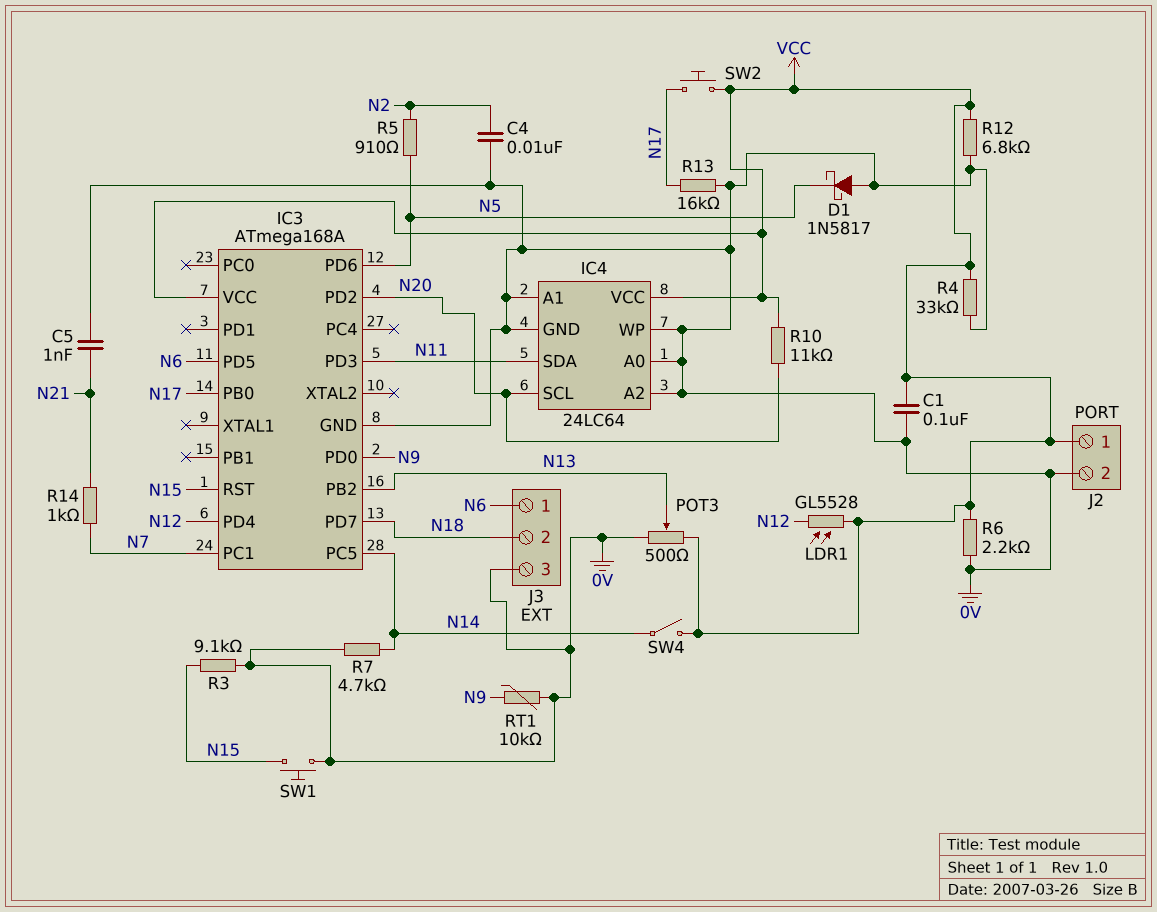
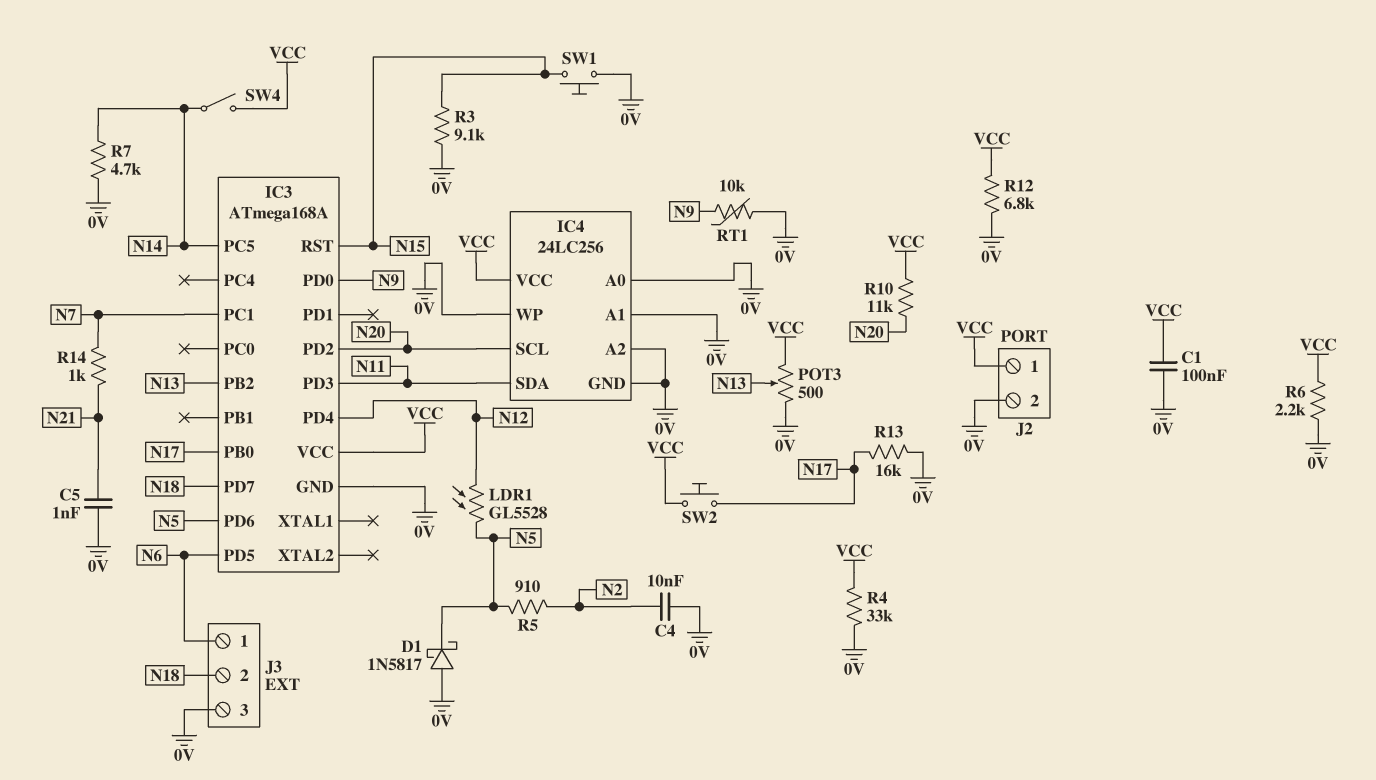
IC4: 24LC64 -> 24LC256
LDR1: GL5528 (N12, VCC) -> GL5528 (N5, N12)

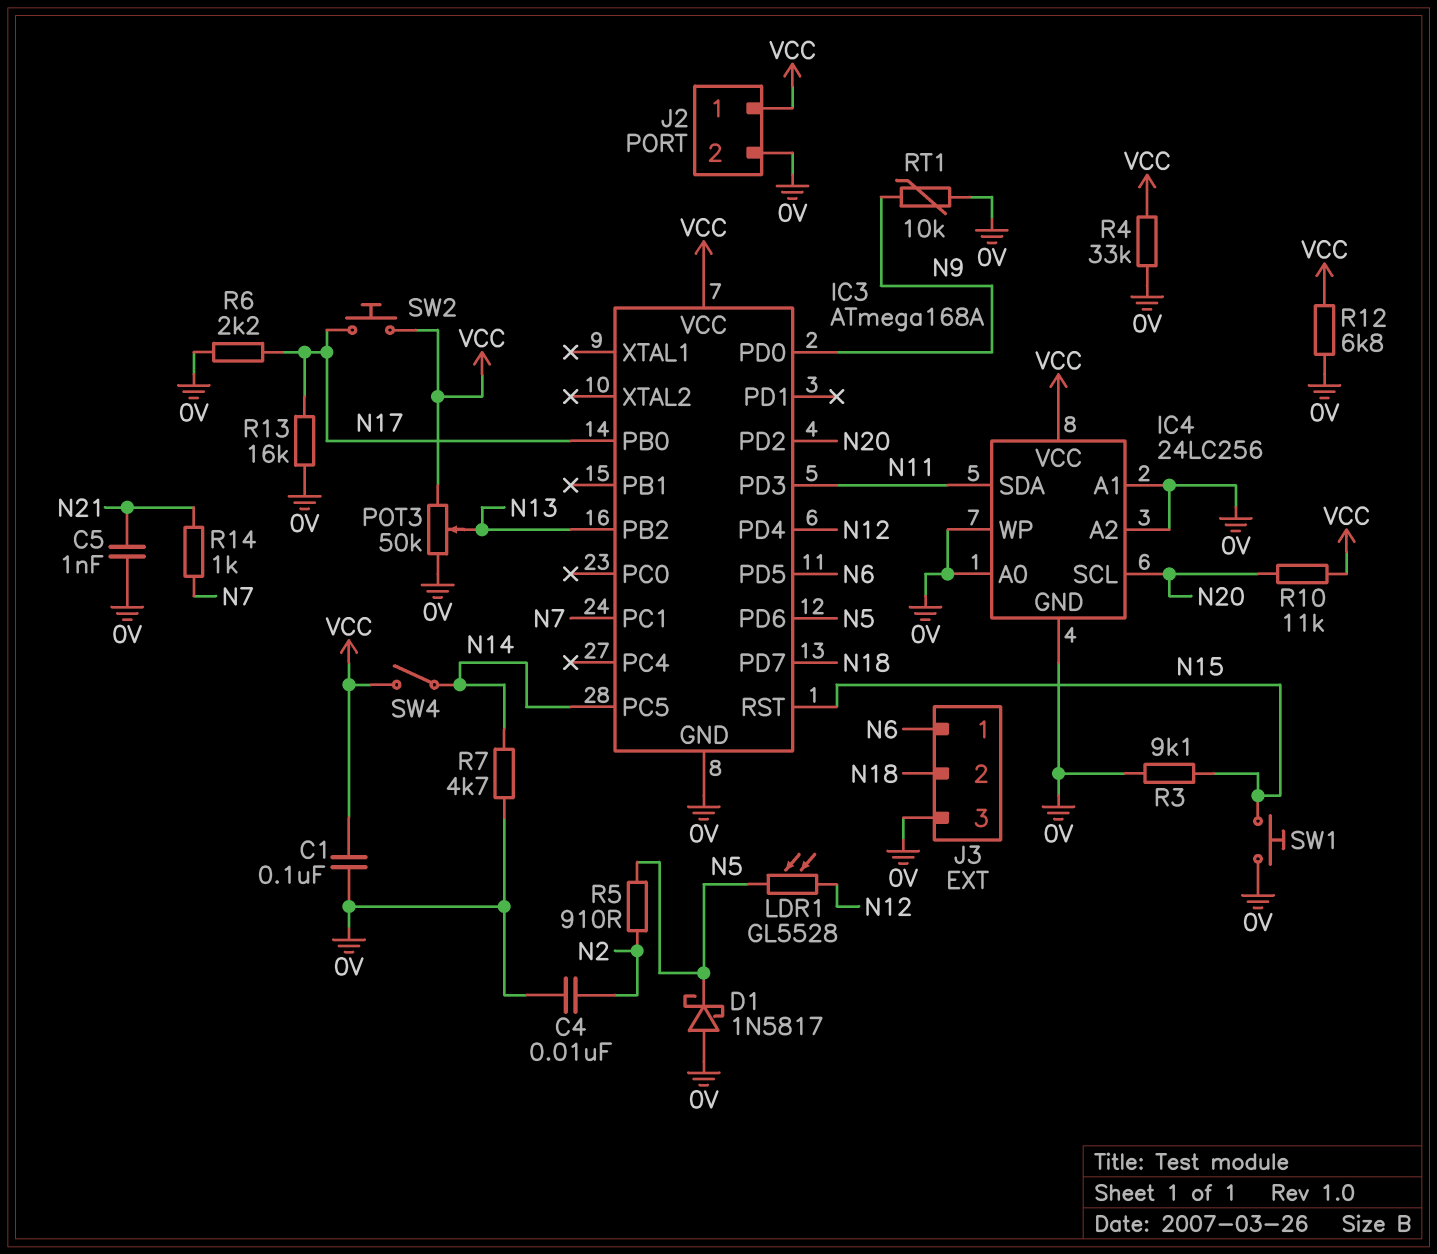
POT3: 500 (0V, VCC, wiper N13) -> 50k (0V, VCC, wiper N13)
R6: 2.2k (0V, VCC) -> 2.2k (0V, N17)

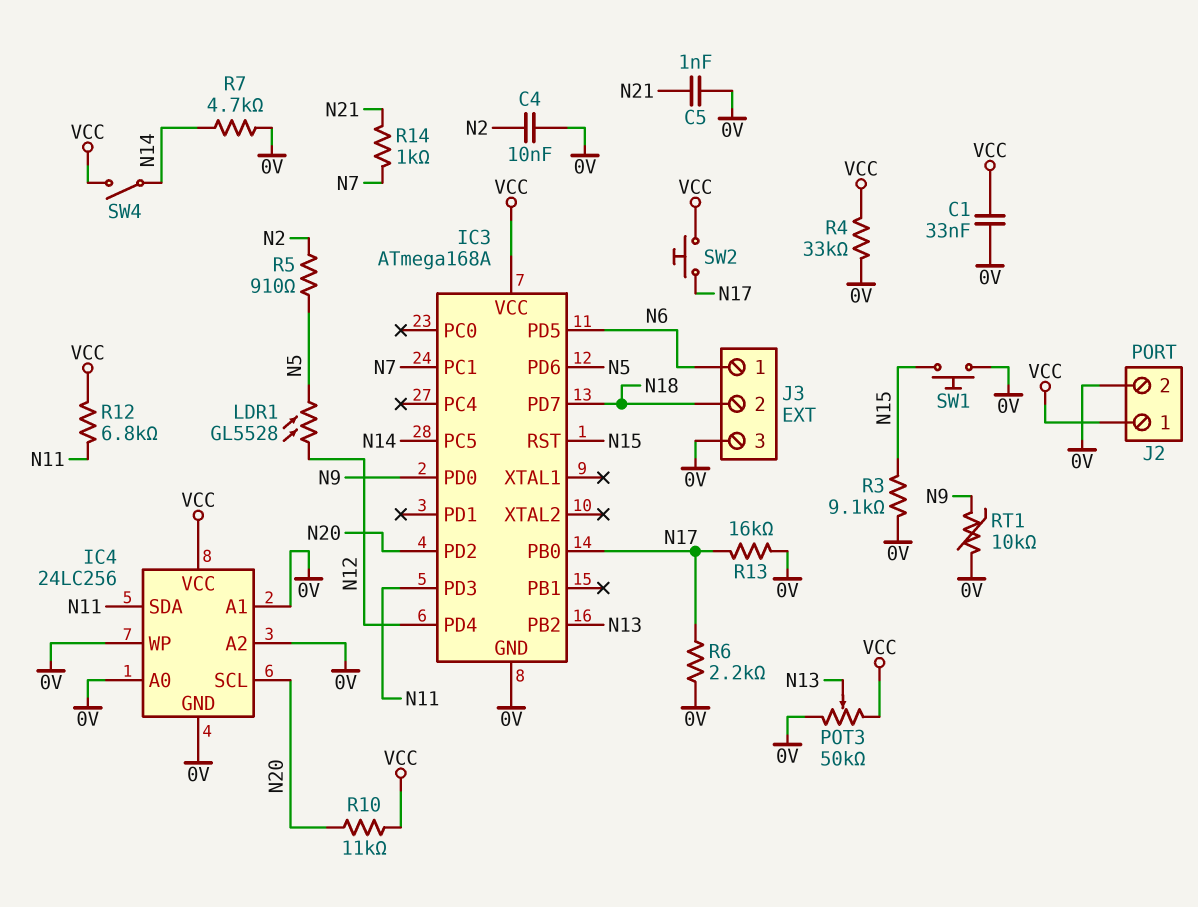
C1: 100nF (0V, VCC) -> 33nF (0V, VCC)
D1: schottky 1N5817 (A 0V, K N5) -> none
R12: 6.8k (0V, VCC) -> 6.8k (N11, VCC)

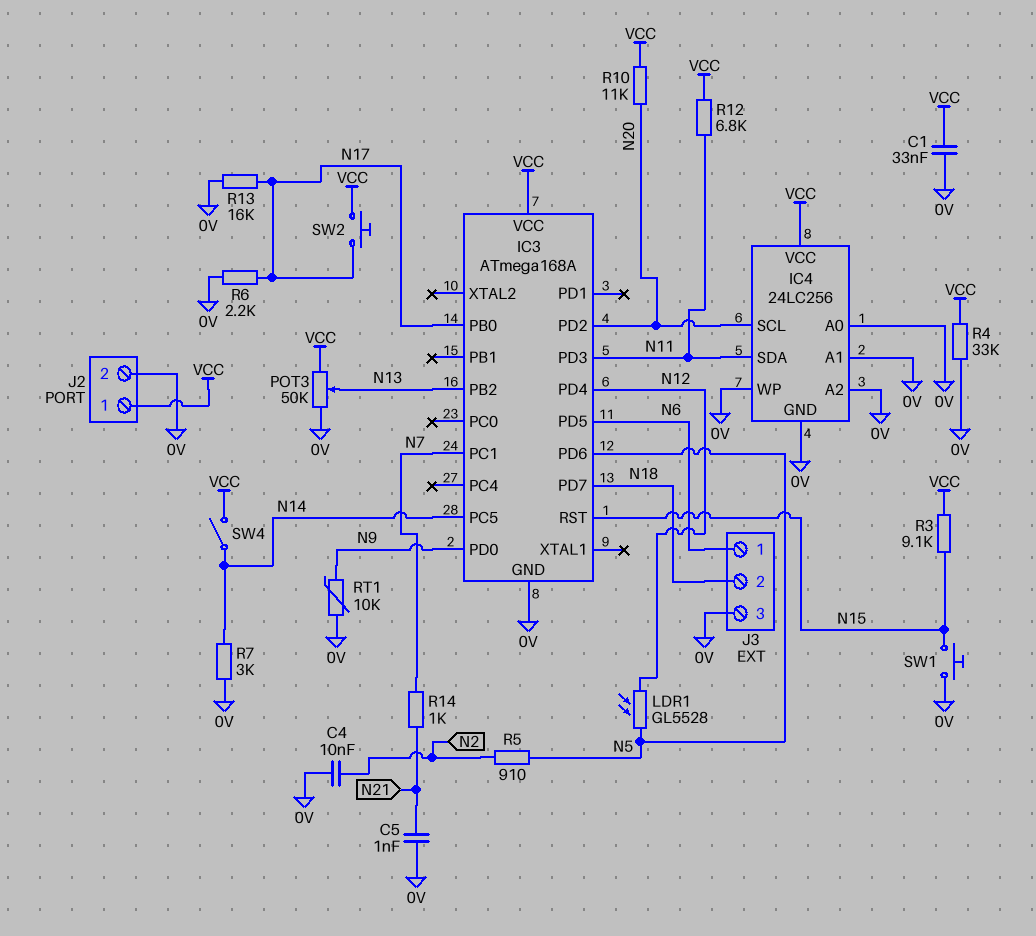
R3: 9.1k (0V, N15) -> 9.1k (N15, VCC)
R7: 4.7k (0V, N14) -> 3k (0V, N14)

